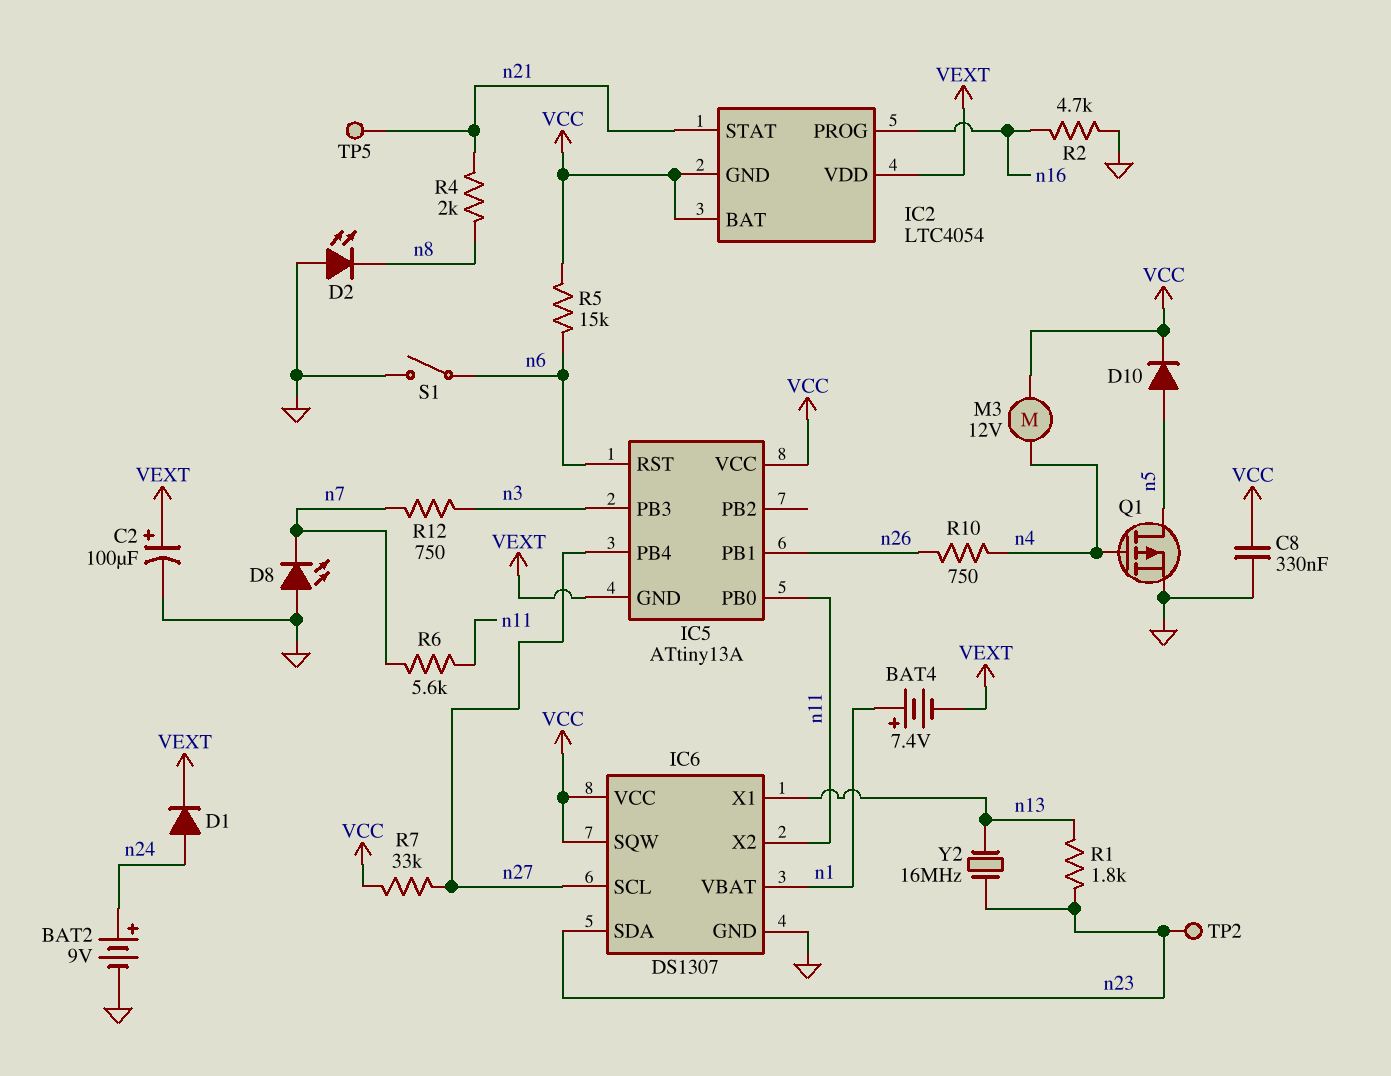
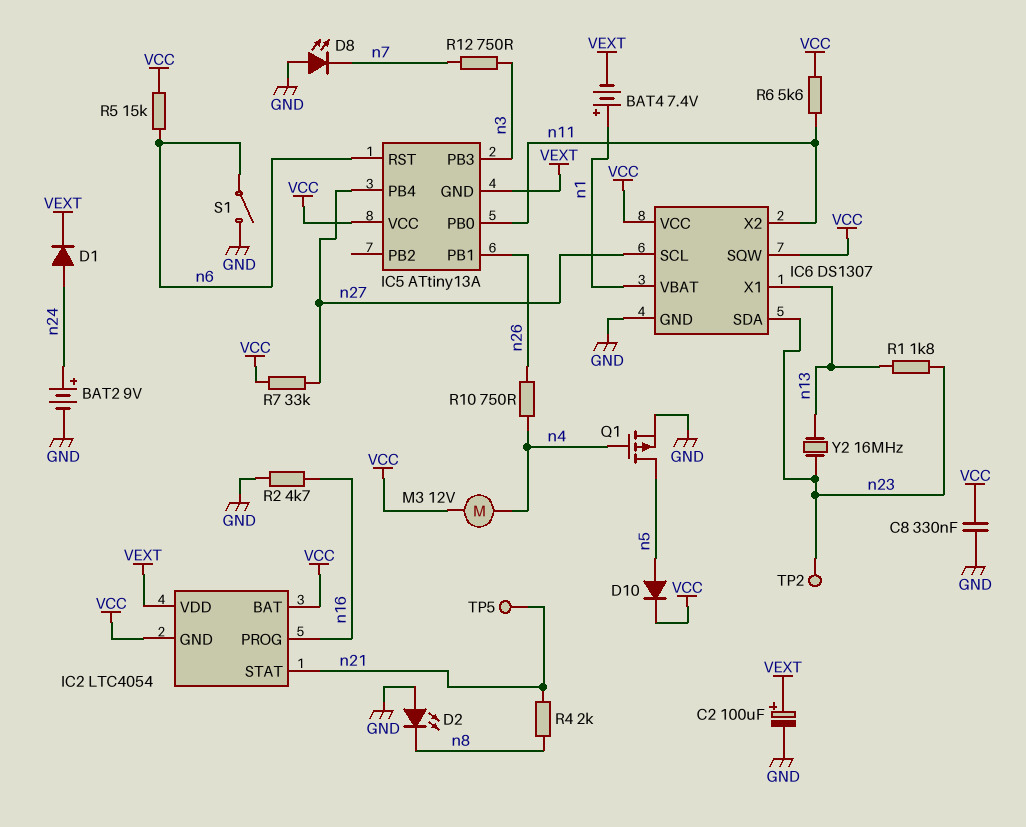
R6: 5.6k (n7, n11) -> 5.6k (VCC, n11)

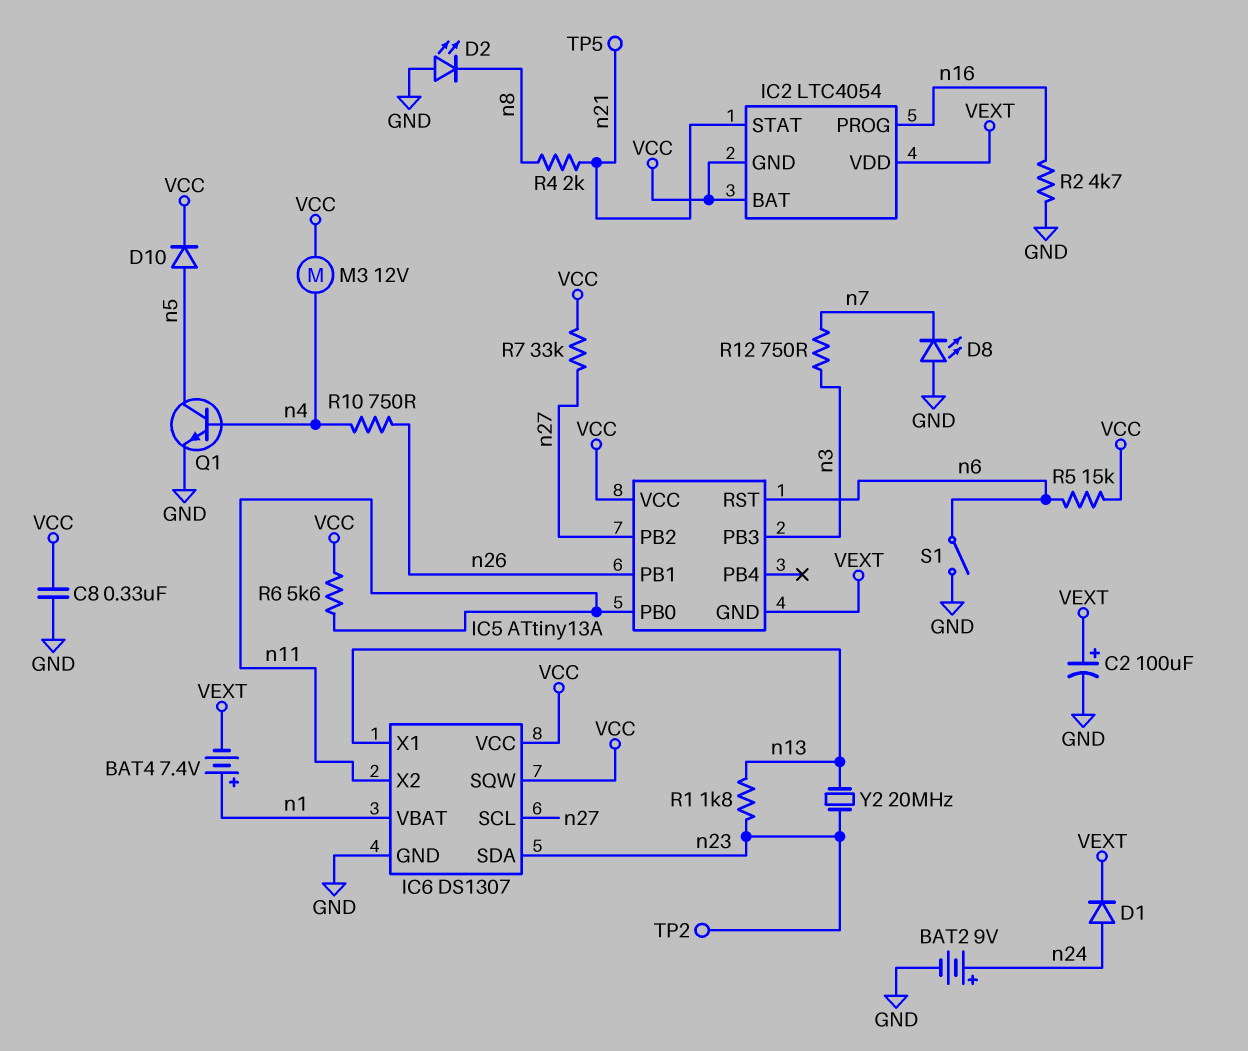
IC5 pin PB2: none -> n27
IC5 pin PB4: n27 -> none
Q1: PMOS (G n4, D n5, S GND) -> NPN (B n4, C n5, E GND)
Y2: 16MHz (n13, n23) -> 20MHz (n13, n23)

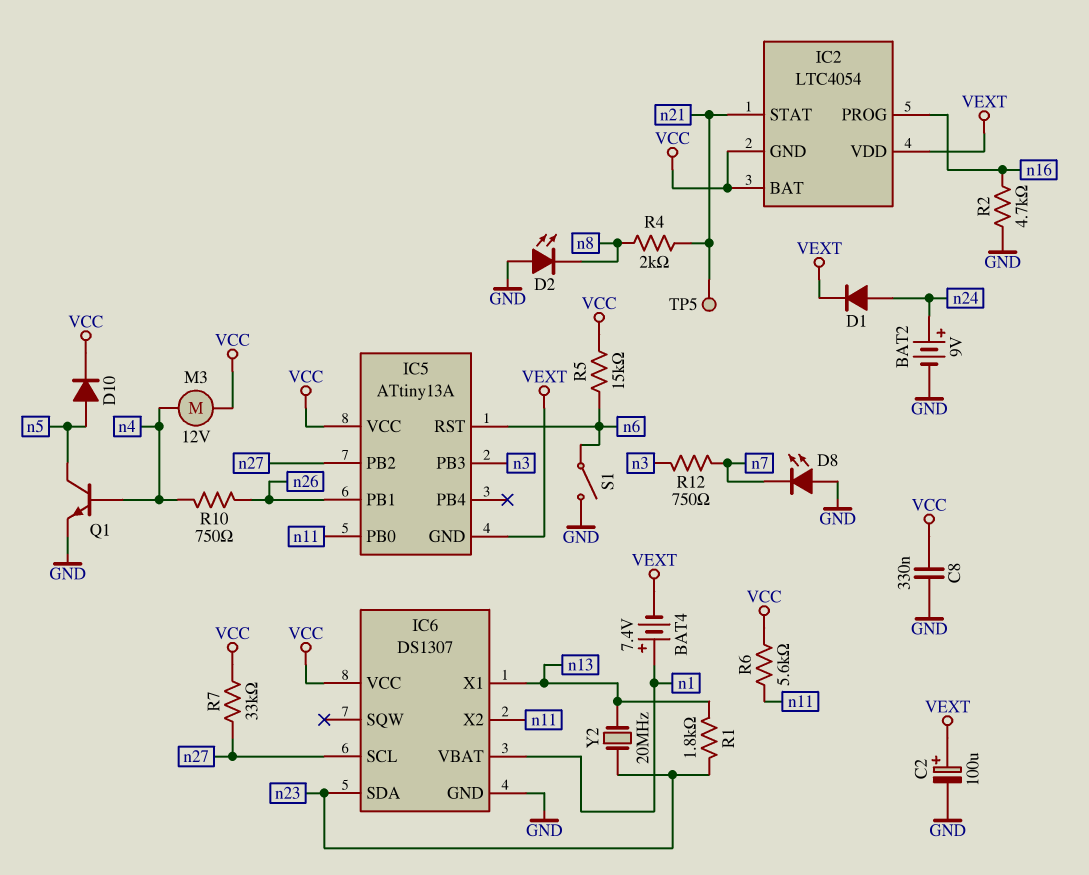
IC6 pin SQW: VCC -> none
TP2: test point (n23) -> none

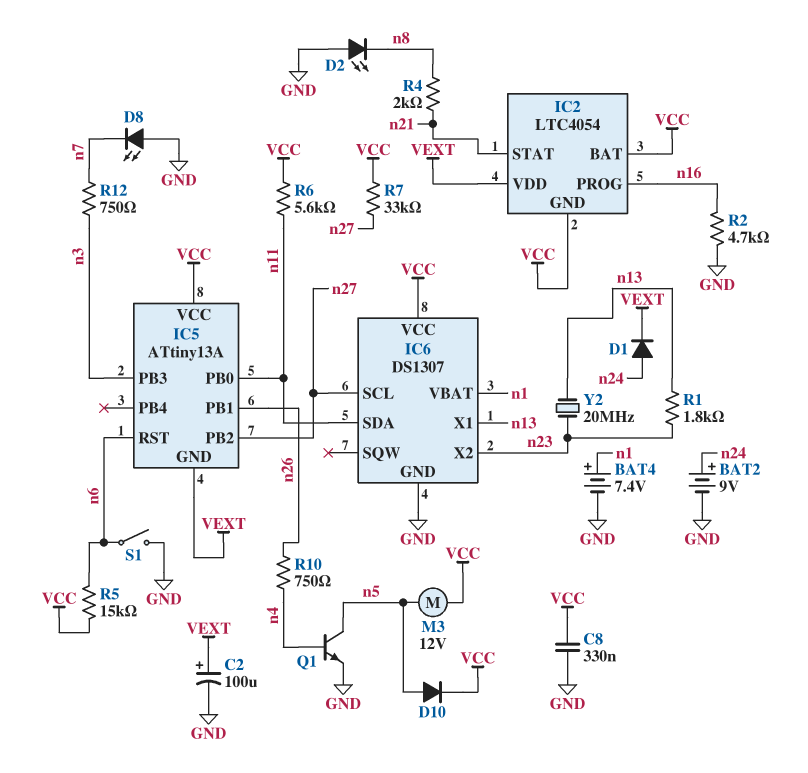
BAT4: 7.4V (plus n1, minus VEXT) -> 7.4V (plus n1, minus GND)
IC6 pin SDA: n23 -> n11
IC6 pin X2: n11 -> n23
M3: motor 12V (VCC, n4) -> motor 12V (VCC, n5)
TP5: test point (n21) -> none

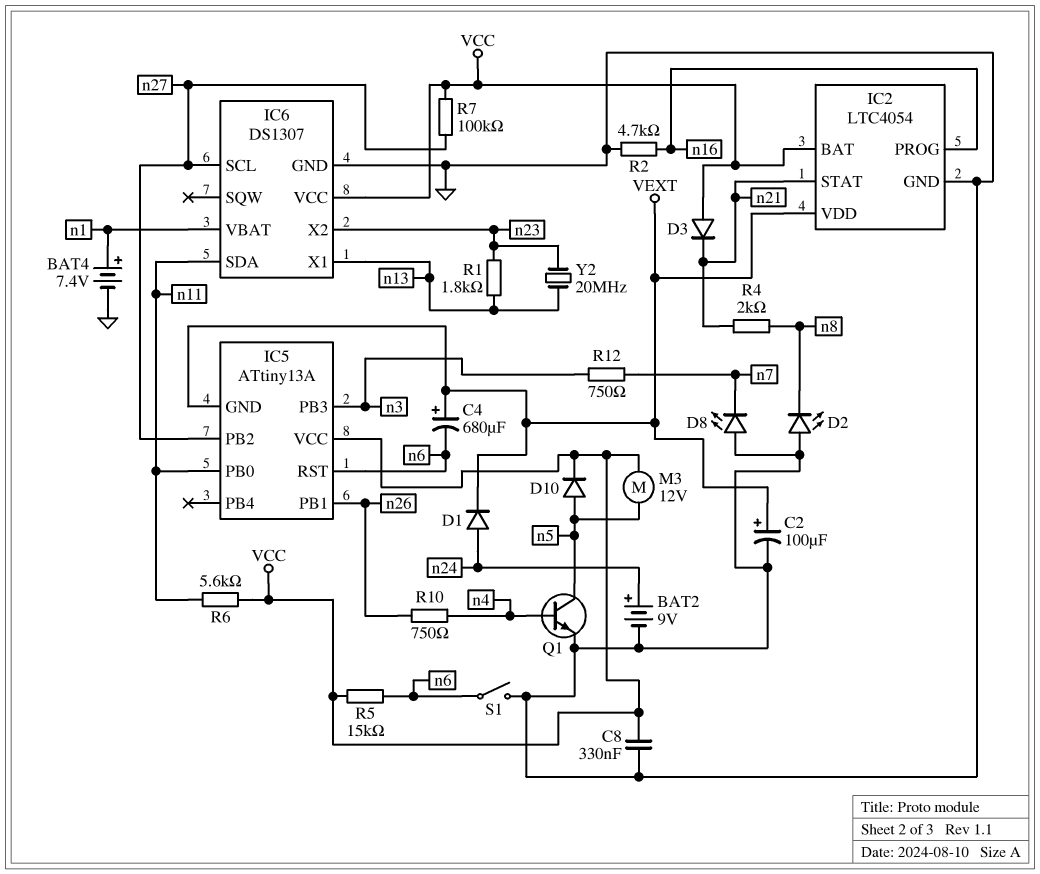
C4: none -> 680uF (plus VEXT, minus n6)
D3: none -> diode (A VCC, K n21)
IC2 pin GND: VCC -> GND
R7: 33k (VCC, n27) -> 100k (VCC, n27)

